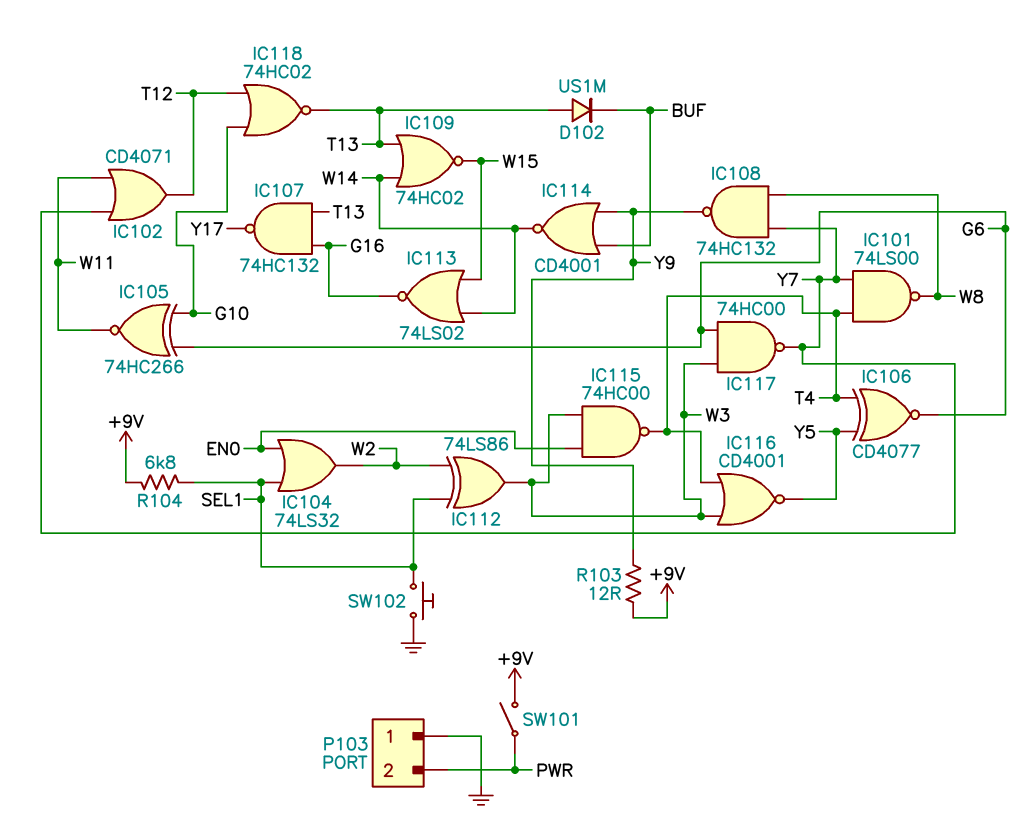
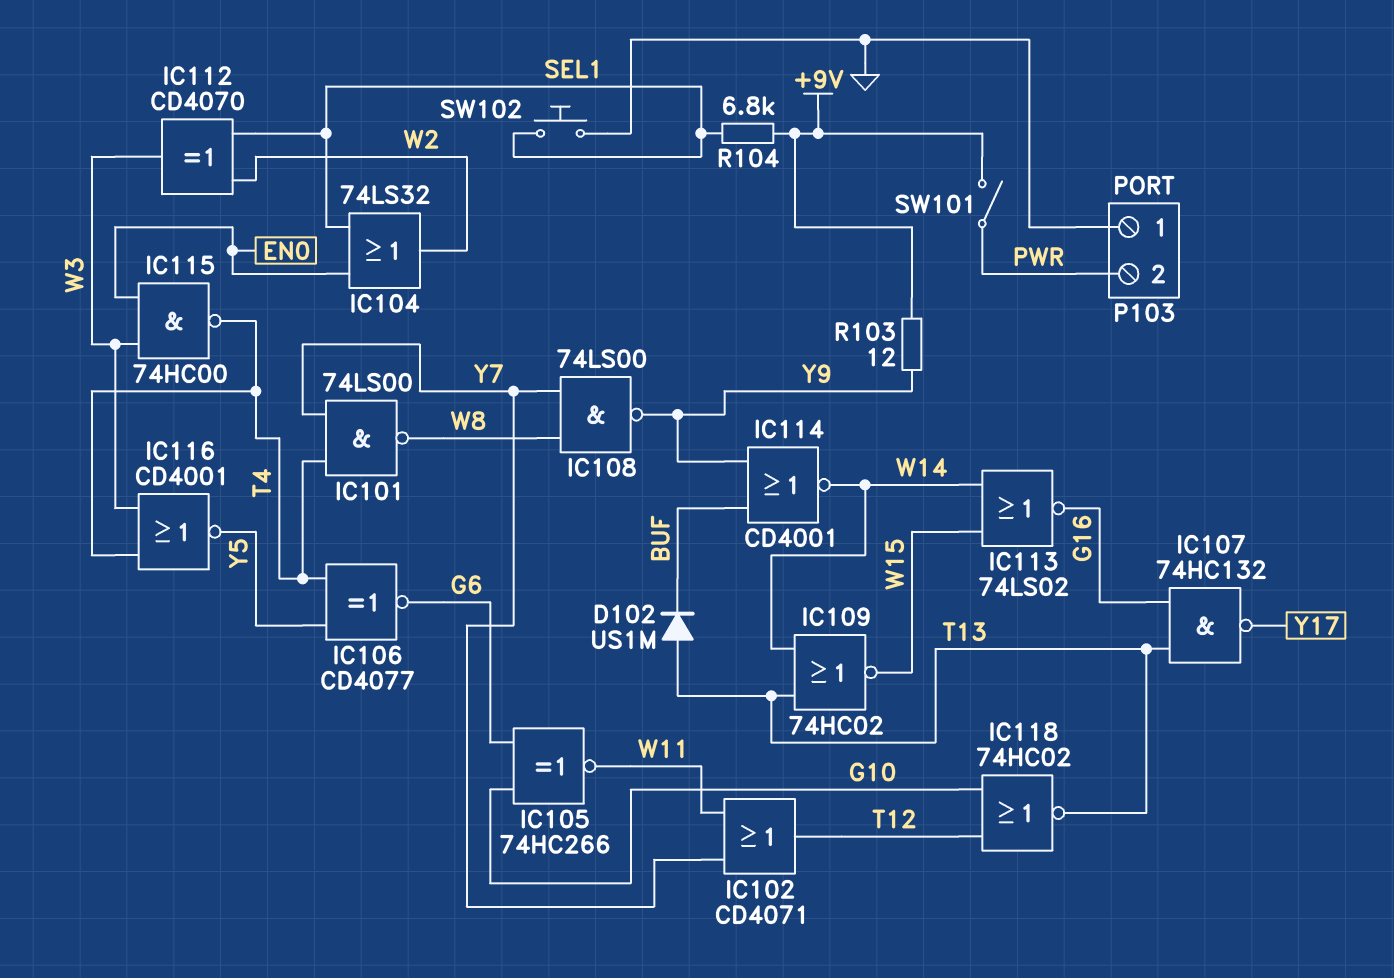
IC108: NAND 74HC132 (in W8, in Y7, out Y9) -> NAND 74LS00 (in W8, in Y7, out Y9)
IC112: XOR 74LS86 (in SEL1, in W2, out W3) -> XOR CD4070 (in SEL1, in W2, out W3)
IC117: NAND 74HC00 (in G6, in W3, out Y7) -> none

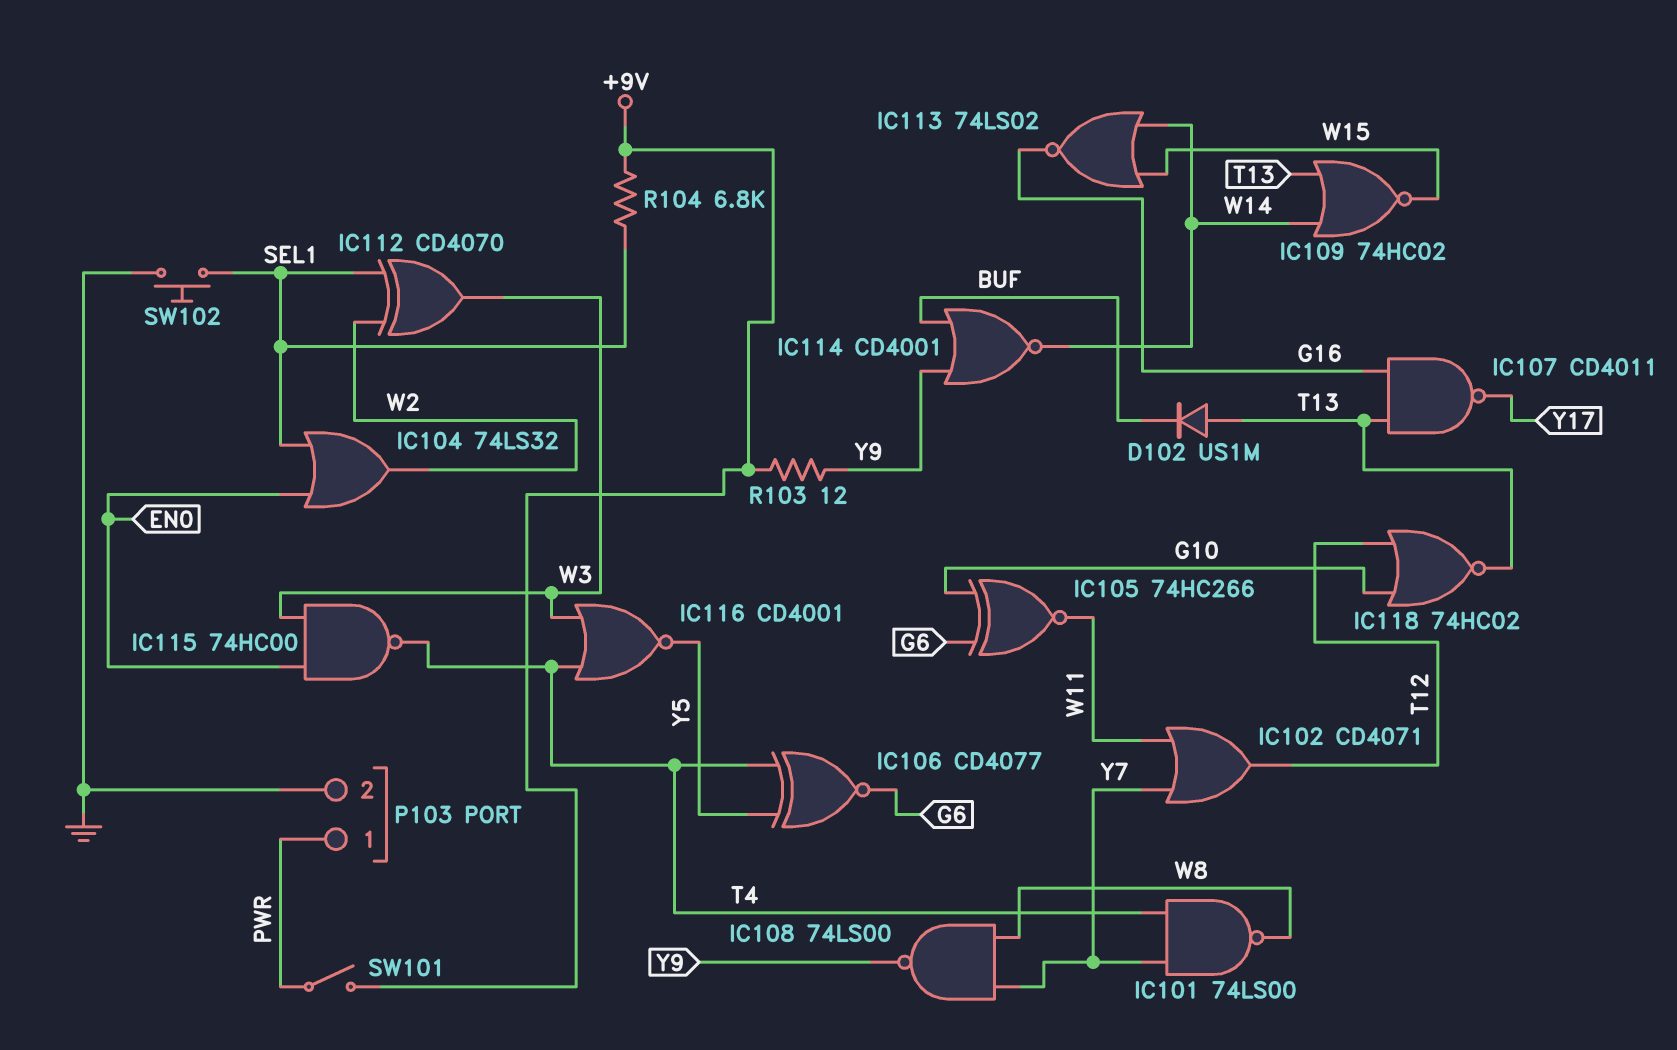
IC107: NAND 74HC132 (in G16, in T13, out Y17) -> NAND CD4011 (in G16, in T13, out Y17)
P103 pin 1: GND -> PWR
P103 pin 2: PWR -> GND

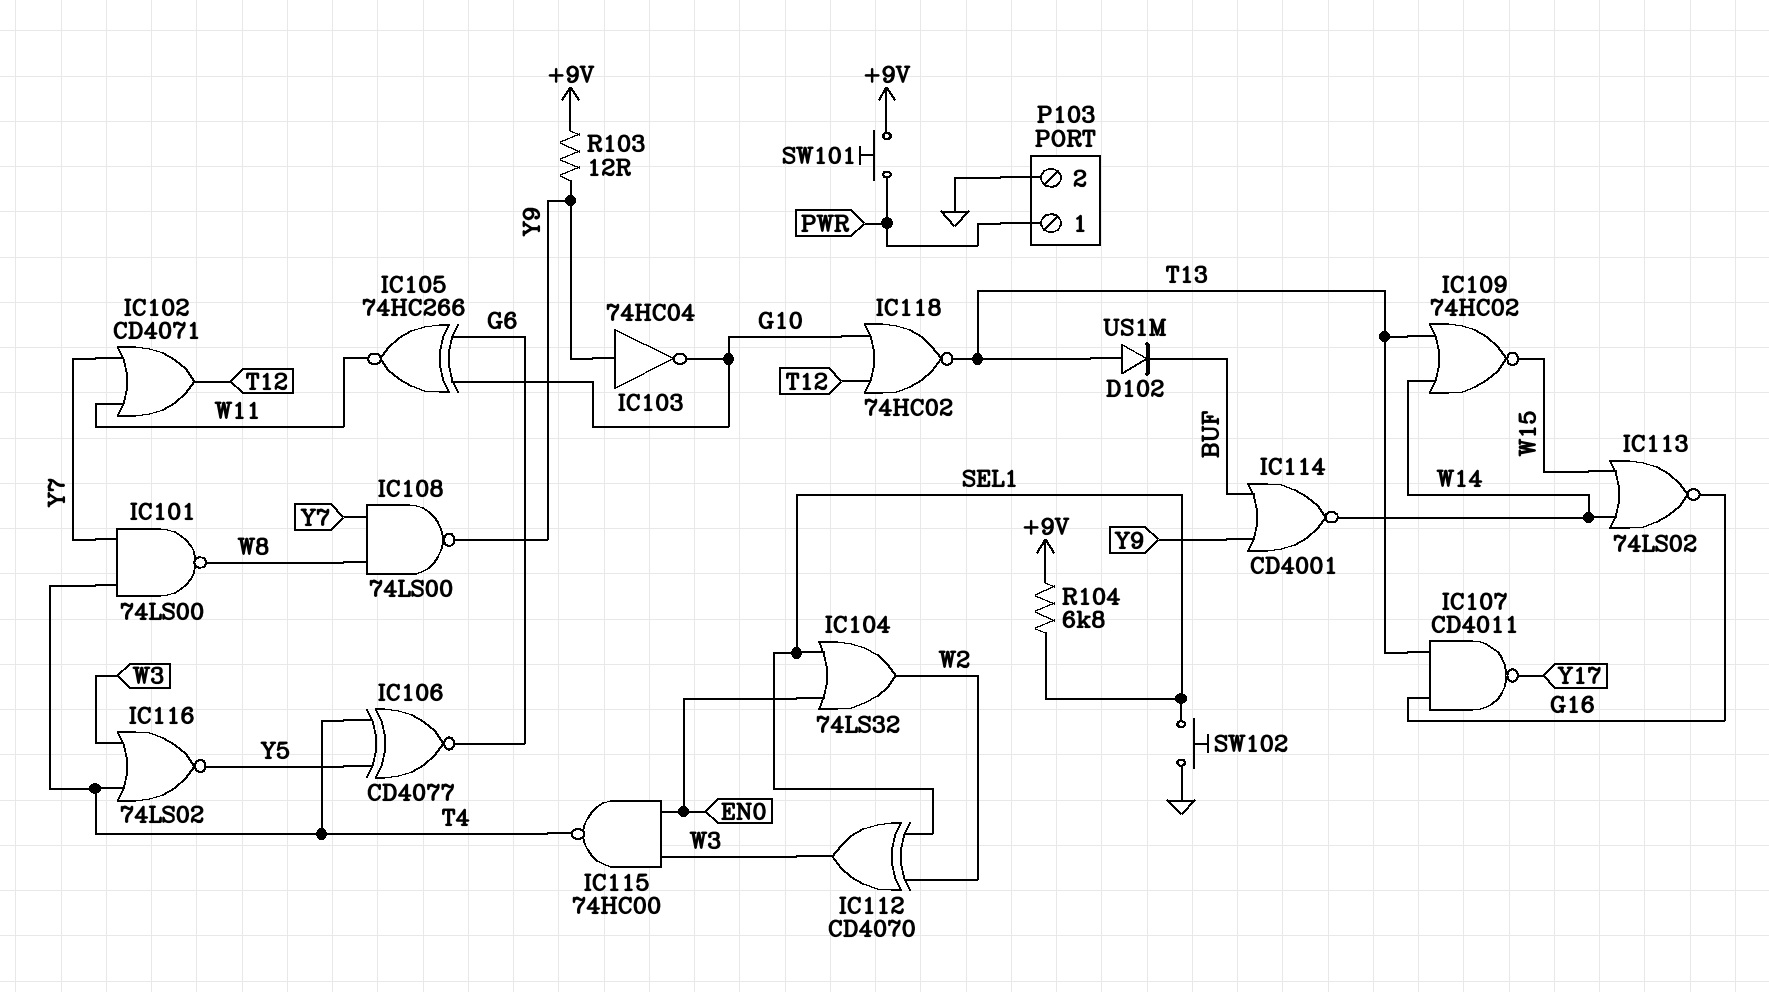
IC103: none -> NOT 74HC04 (in Y9, out G10)
IC116: NOR CD4001 (in T4, in W3, out Y5) -> NOR 74LS02 (in T4, in W3, out Y5)
SW101: switch (+9V, PWR) -> button (+9V, PWR)

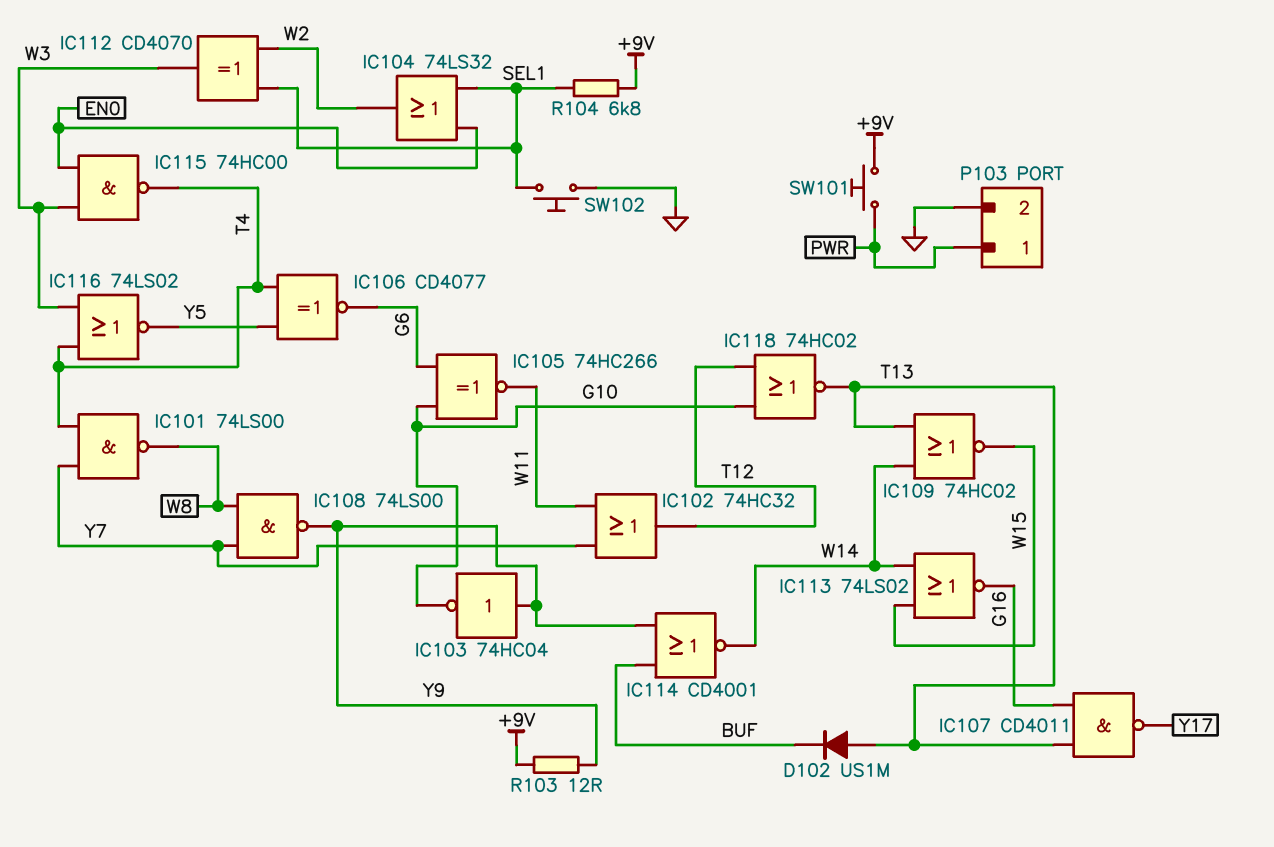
IC102: OR CD4071 (in W11, in Y7, out T12) -> OR 74HC32 (in W11, in Y7, out T12)

